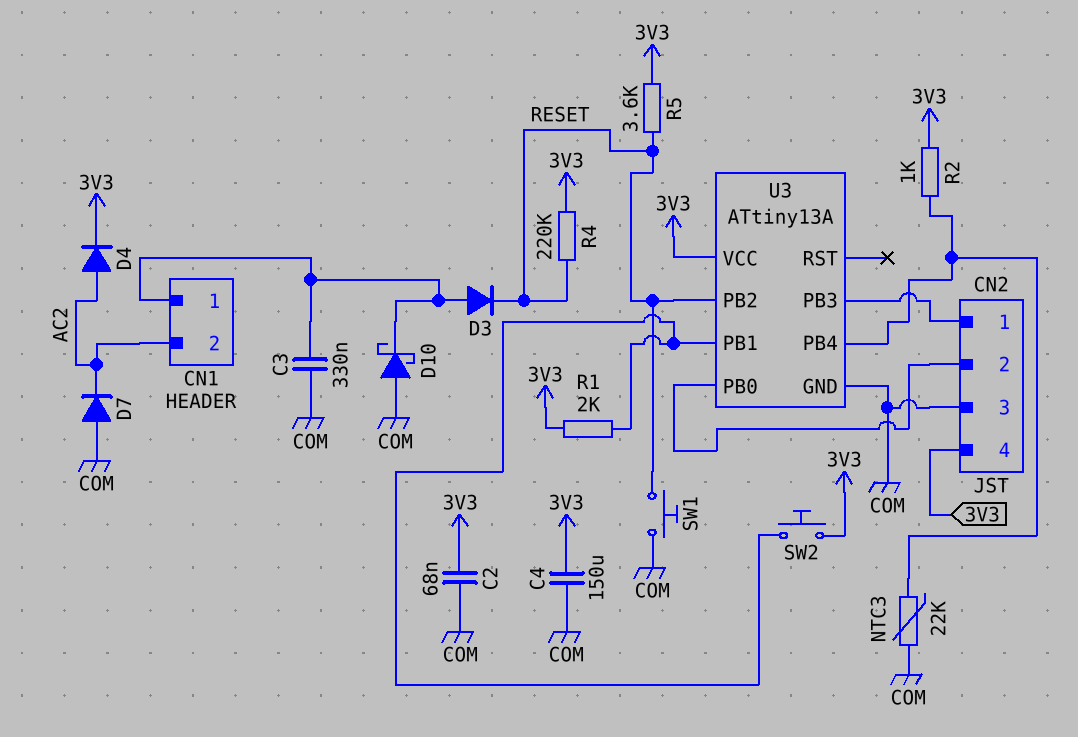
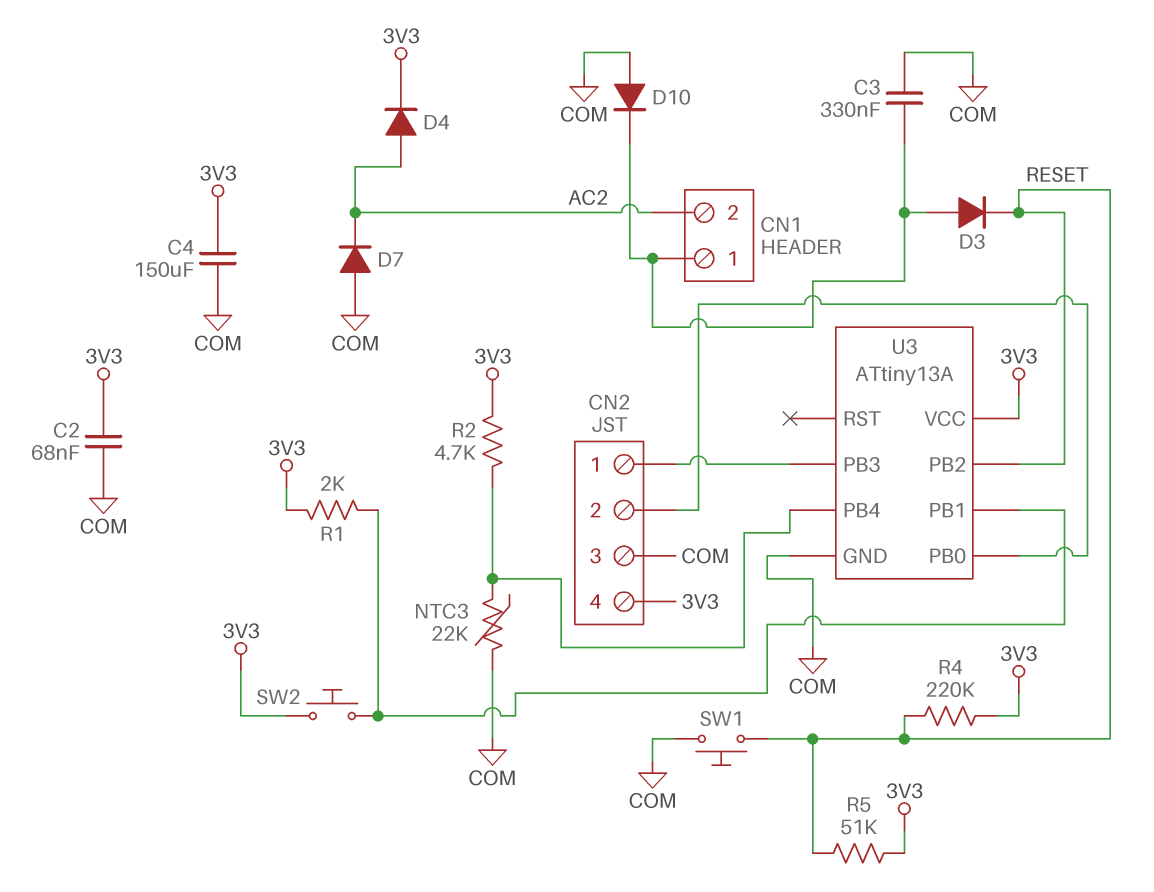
D10: schottky (A COM, K CN1/1) -> diode (A COM, K CN1/1)
R2: 1k (3V3, U3/PB4) -> 4.7k (3V3, U3/PB4)
R5: 3.6k (3V3, RESET) -> 51k (3V3, RESET)

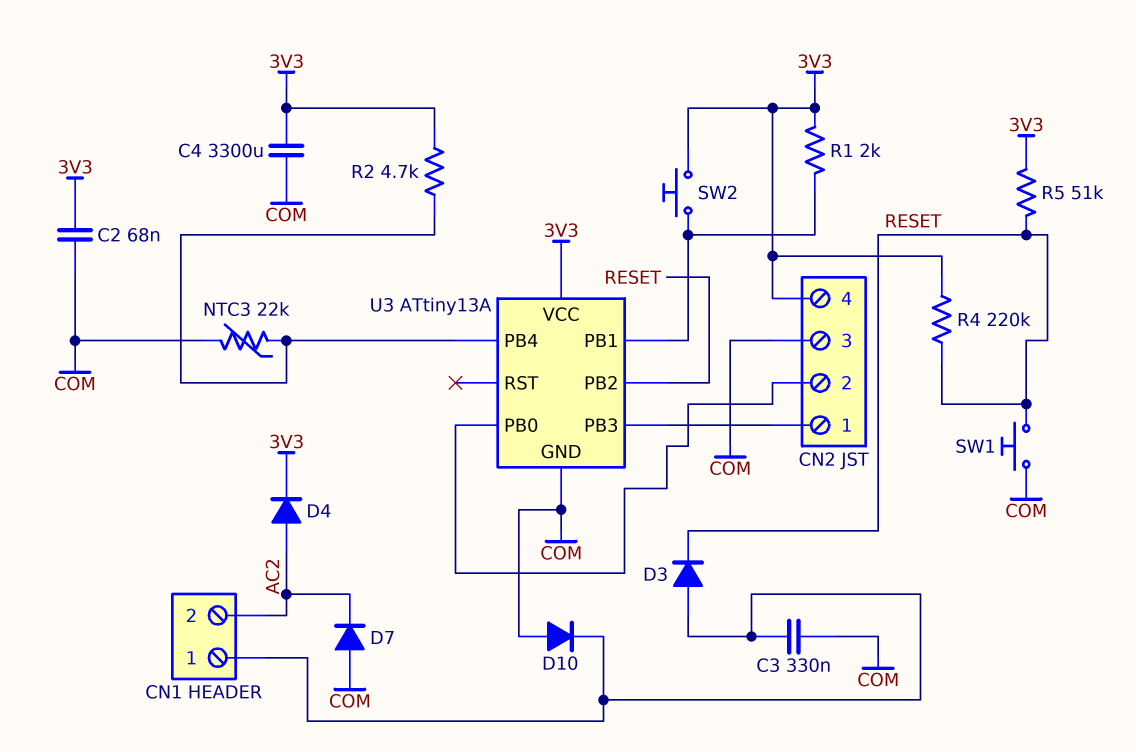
C4: 150uF (3V3, COM) -> 3300uF (3V3, COM)

